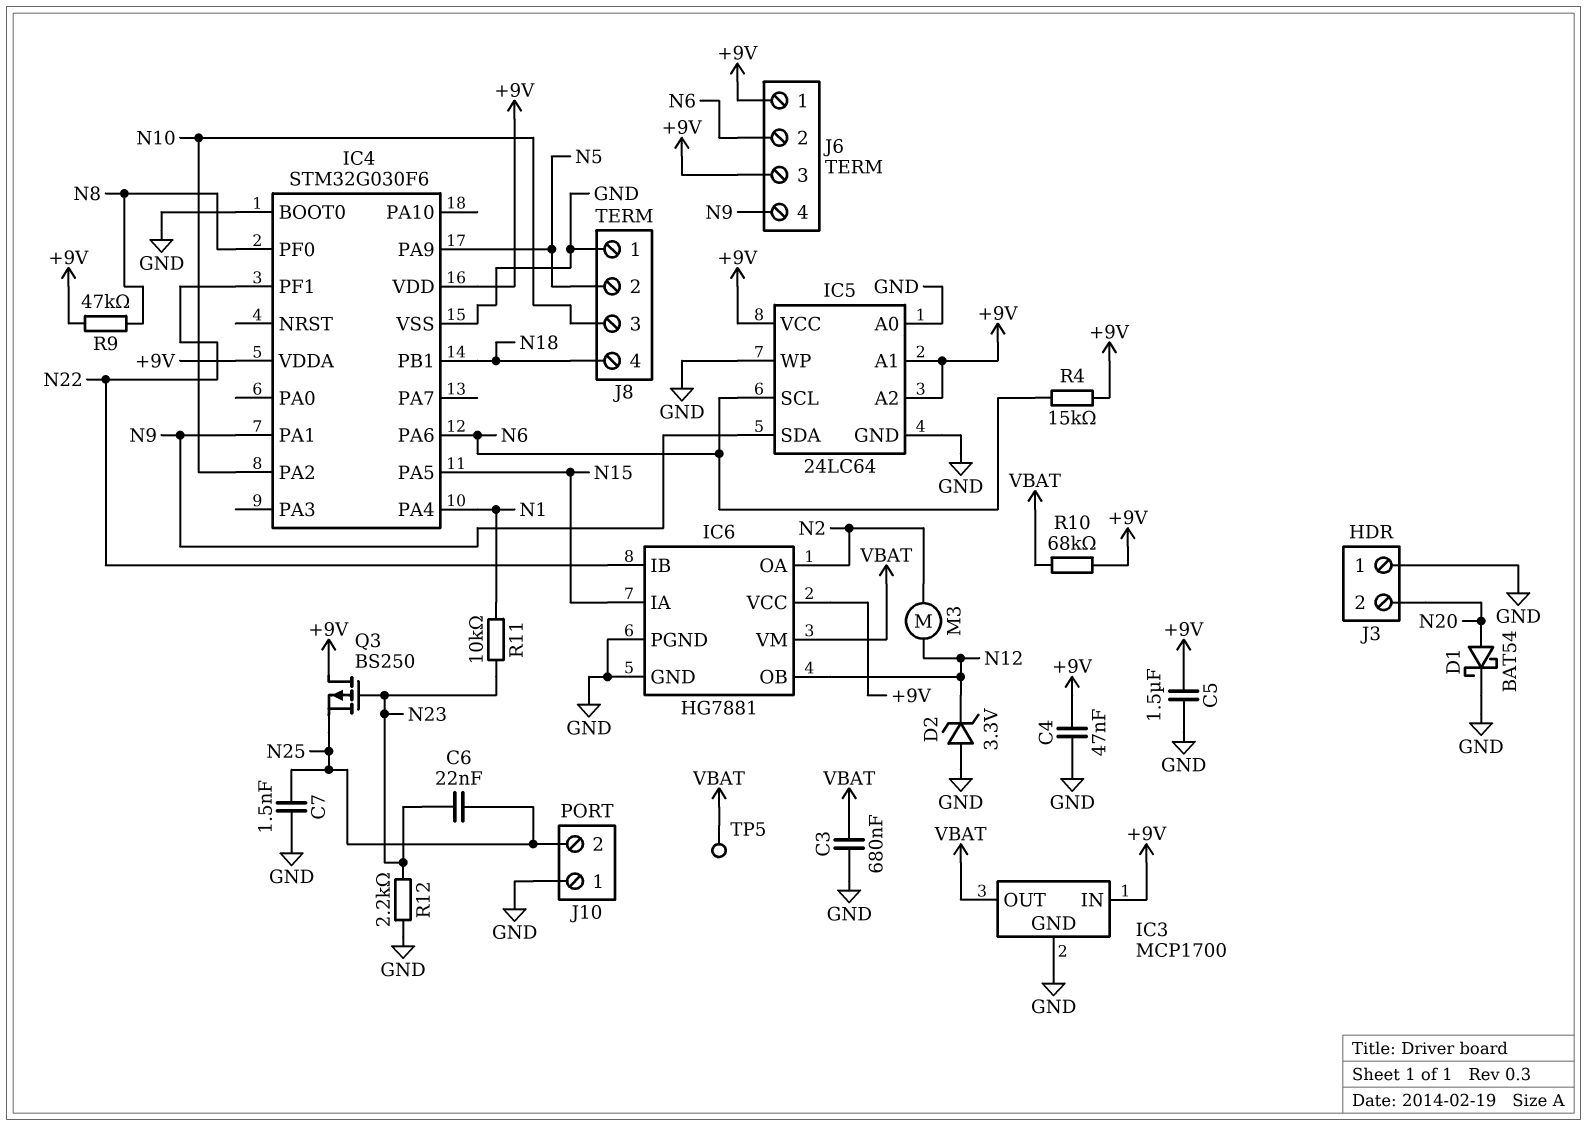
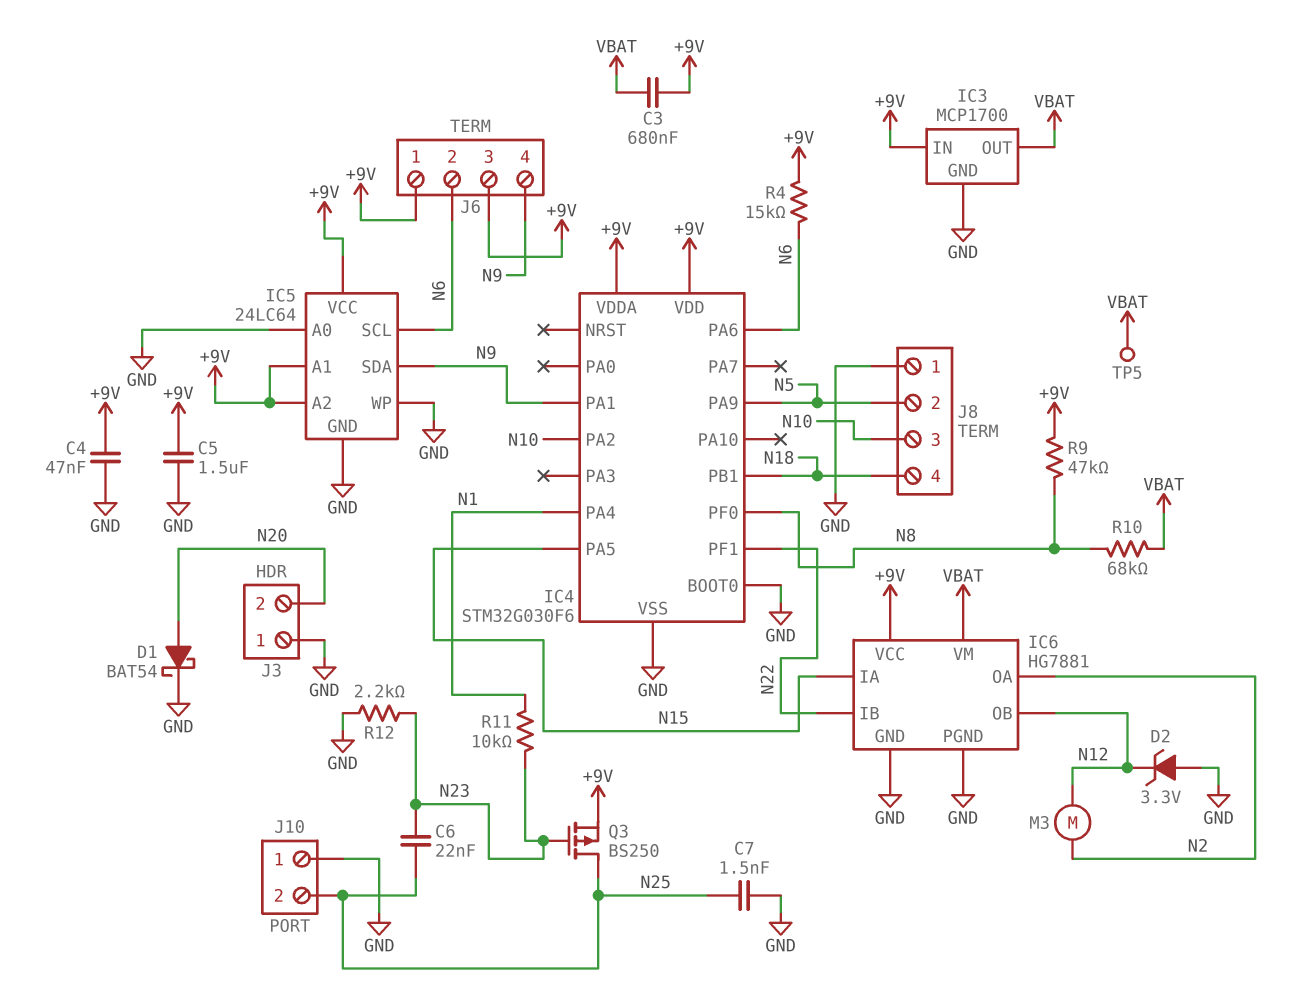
C3: 680nF (GND, VBAT) -> 680nF (+9V, VBAT)
Q3: PMOS BS250 (G N23, D +9V, S N25) -> PMOS BS250 (G N23, D N25, S +9V)
R10: 68k (+9V, VBAT) -> 68k (N8, VBAT)

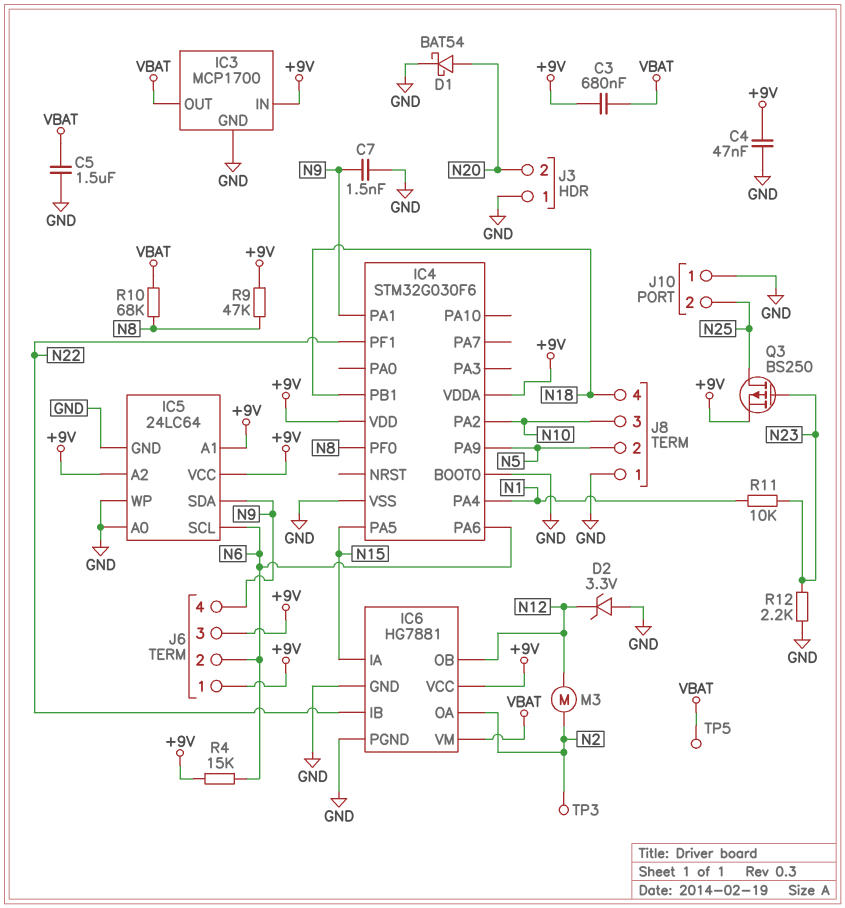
C5: 1.5uF (+9V, GND) -> 1.5uF (GND, VBAT)
C6: 22nF (N23, N25) -> none
C7: 1.5nF (GND, N25) -> 1.5nF (GND, N9)
TP3: none -> test point (N2)

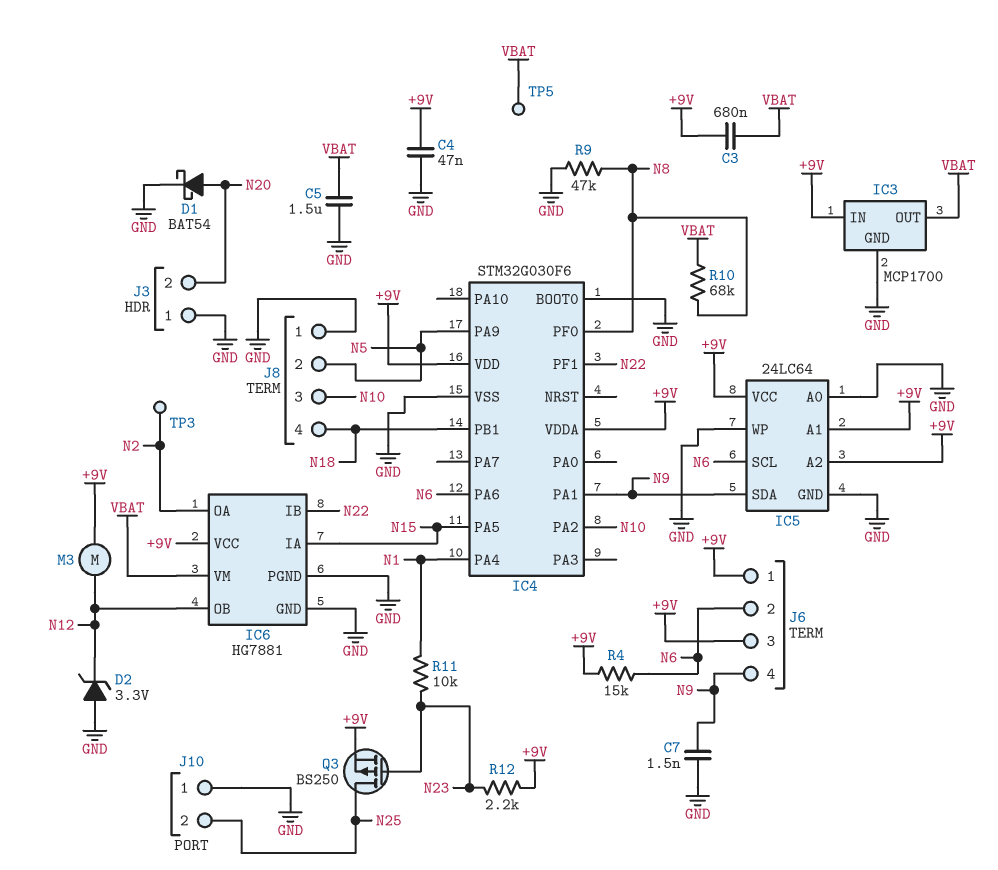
M3: motor (N2, N12) -> motor (+9V, N12)
R9: 47k (+9V, N8) -> 47k (GND, N8)
R12: 2.2k (GND, N23) -> 2.2k (+9V, N23)

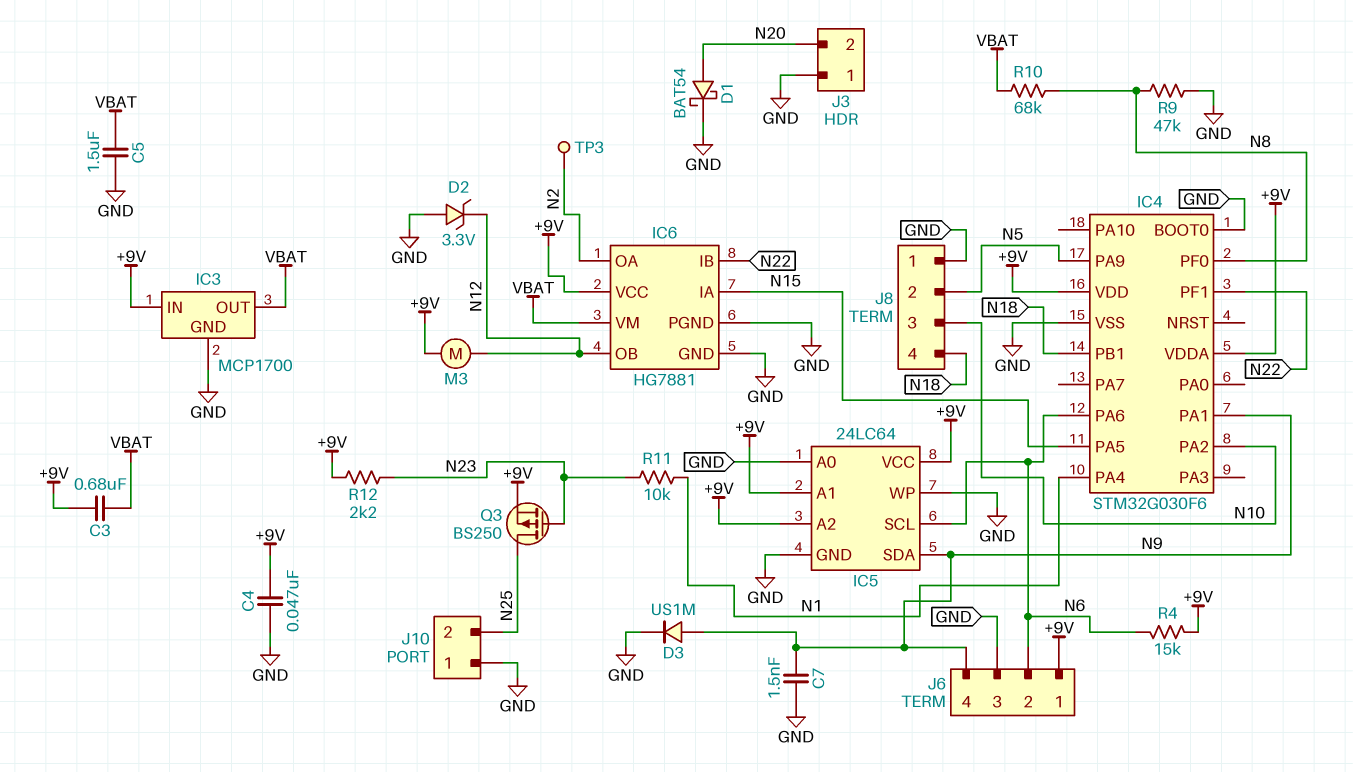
D3: none -> diode US1M (A N9, K GND)
J6 pin 3: +9V -> GND
TP5: test point (VBAT) -> none

